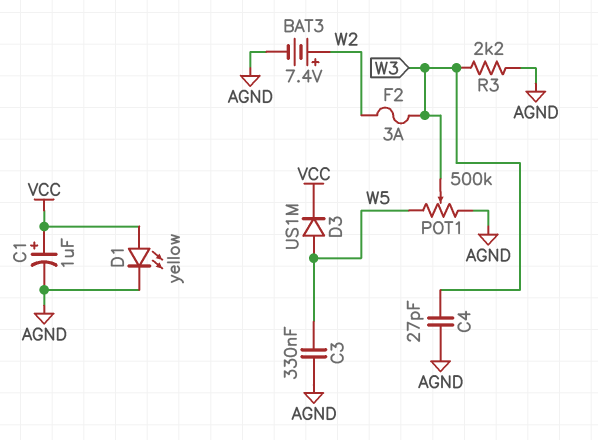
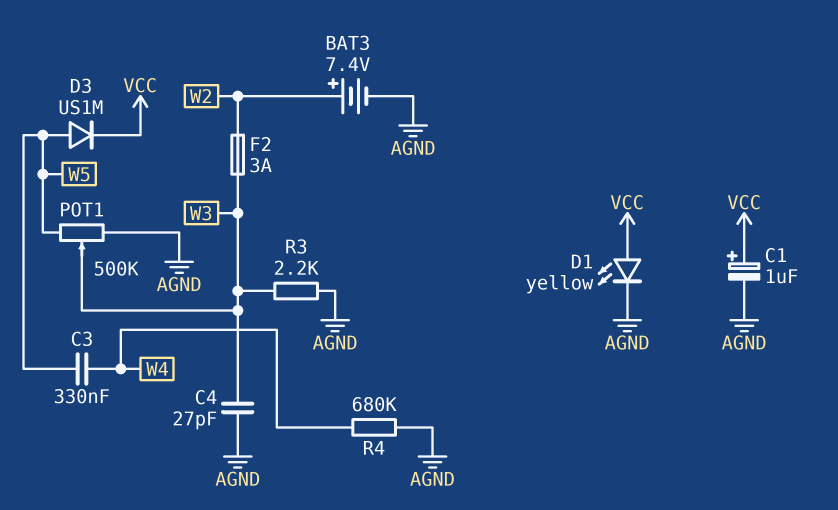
C3: 330nF (AGND, W5) -> 330nF (W4, W5)
R4: none -> 680k (AGND, W4)

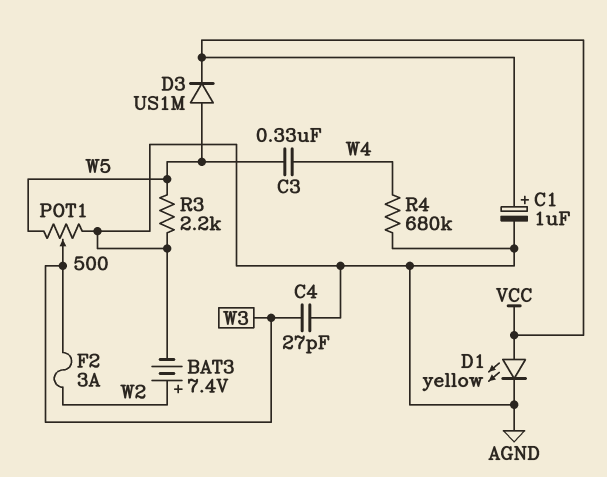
POT1: 500k (AGND, W5, wiper W3) -> 500 (AGND, W5, wiper W3)
R3: 2.2k (AGND, W3) -> 2.2k (AGND, W5)

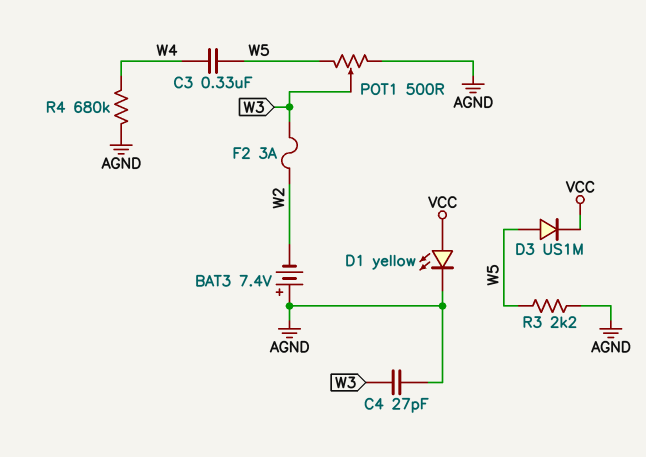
BAT3: 7.4V (plus W2, minus AGND) -> 7.4V (plus AGND, minus W2)
C1: 1uF (plus VCC, minus AGND) -> none

